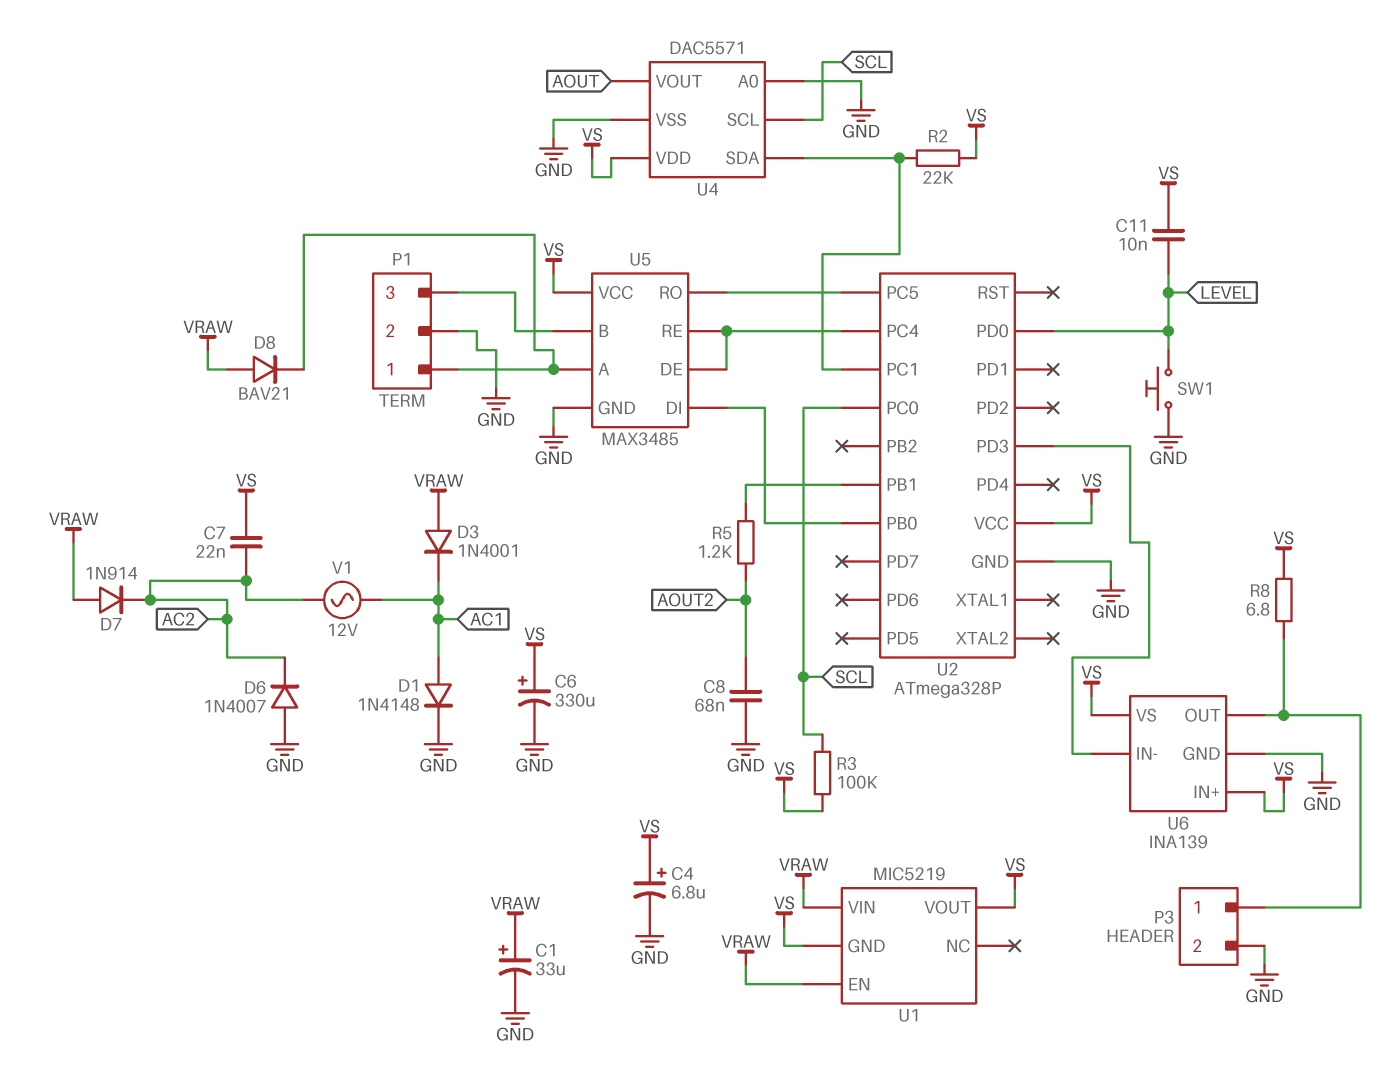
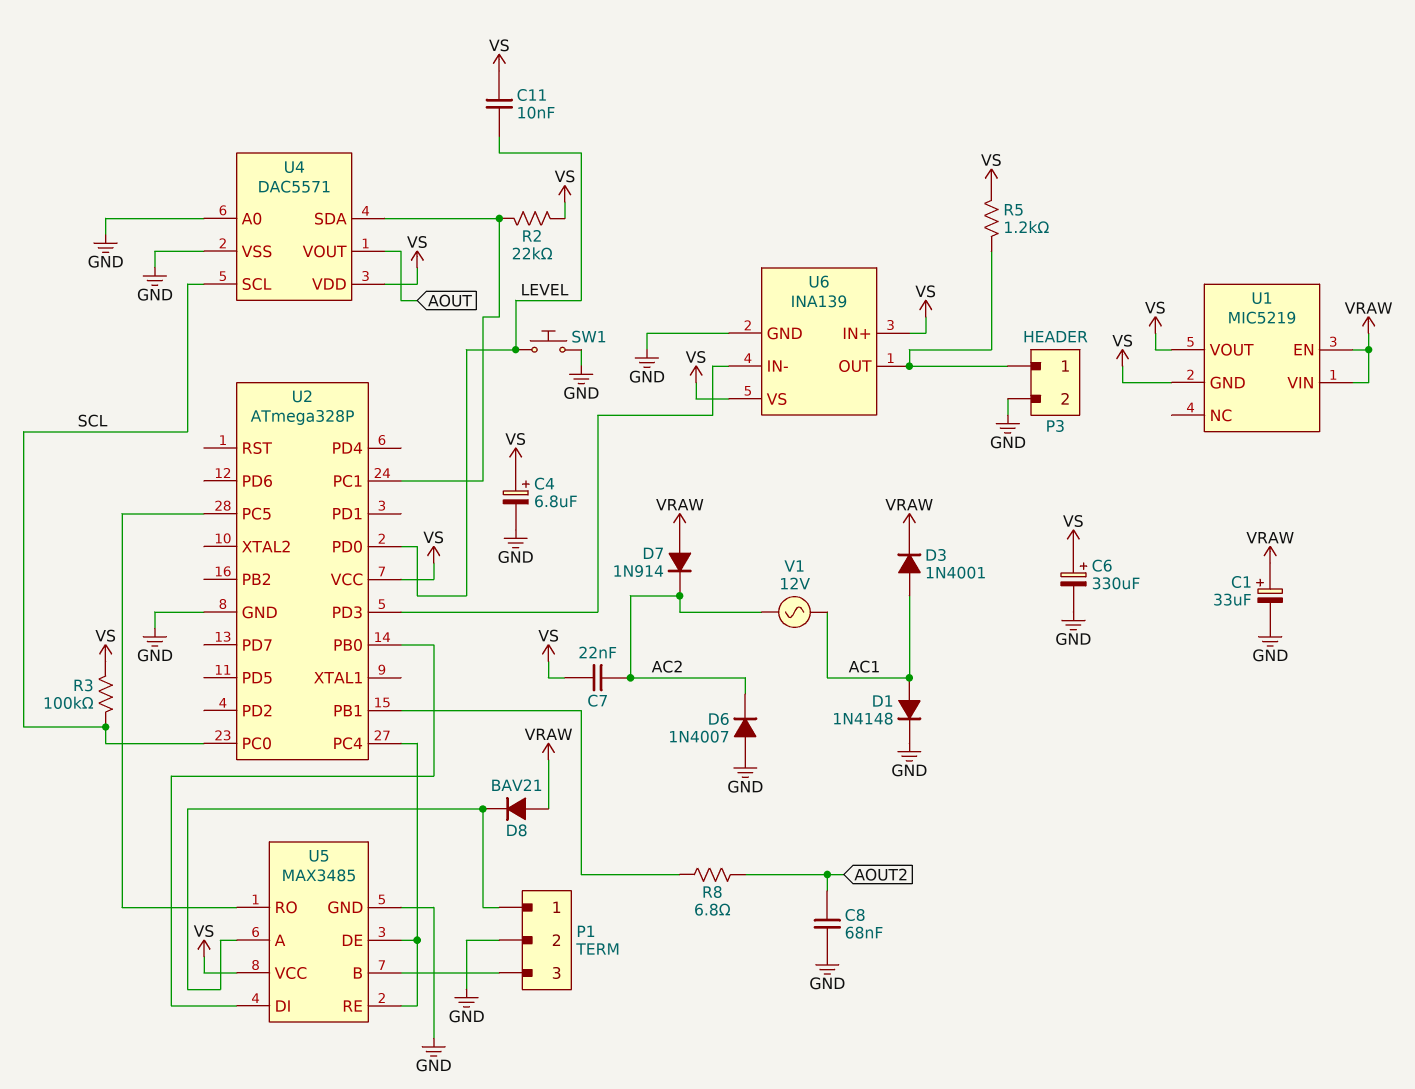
D3: diode 1N4001 (A VRAW, K AC1) -> diode 1N4001 (A AC1, K VRAW)
R5: 1.2k (AOUT2, U2/PB1) -> 1.2k (P3/1, VS)
R8: 6.8 (P3/1, VS) -> 6.8 (AOUT2, U2/PB1)

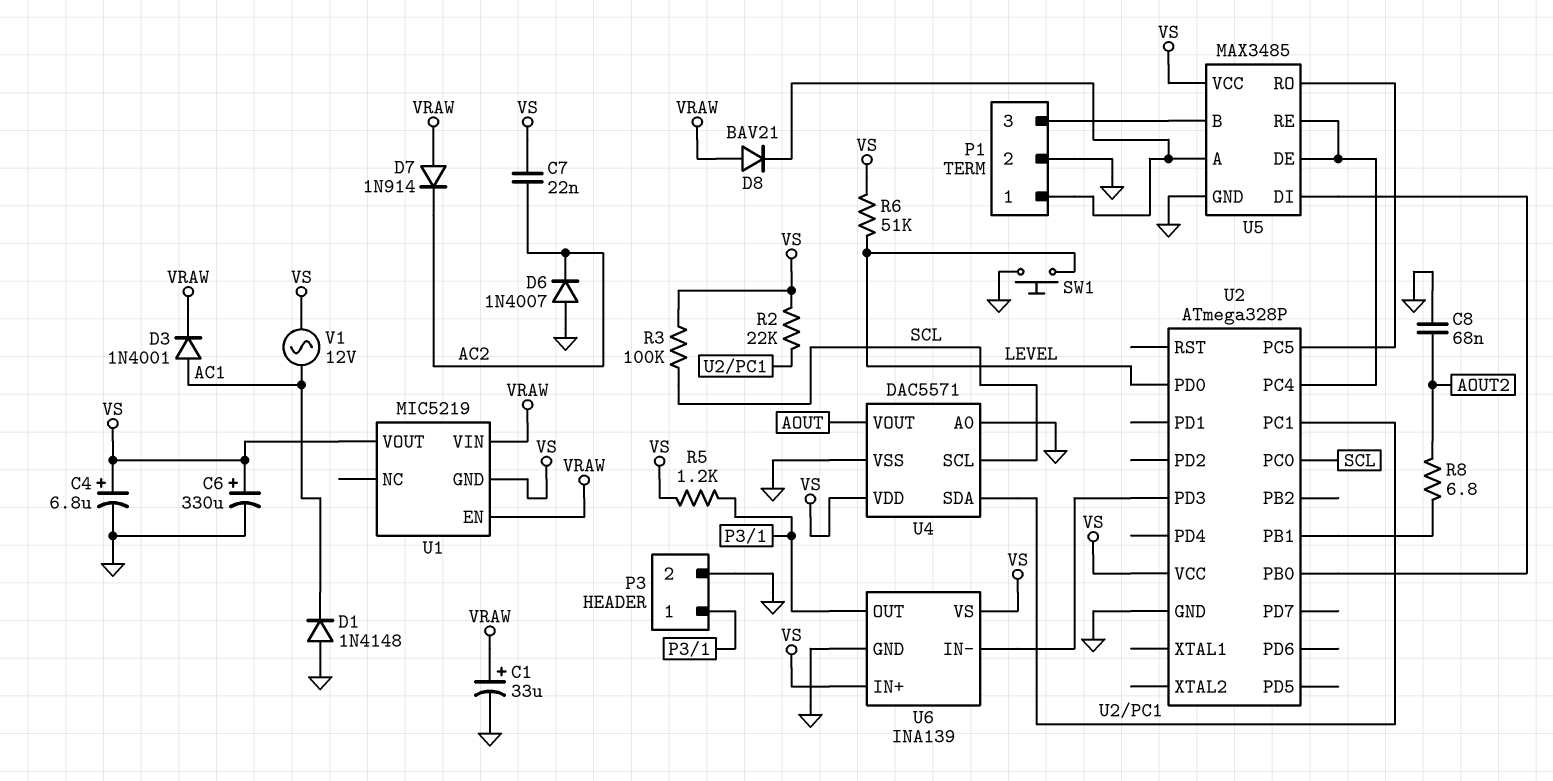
C11: 10nF (LEVEL, VS) -> none
D1: diode 1N4148 (A AC1, K GND) -> diode 1N4148 (A GND, K AC1)
R6: none -> 51k (LEVEL, VS)
V1: AC 12V (AC1, AC2) -> AC 12V (AC1, VS)

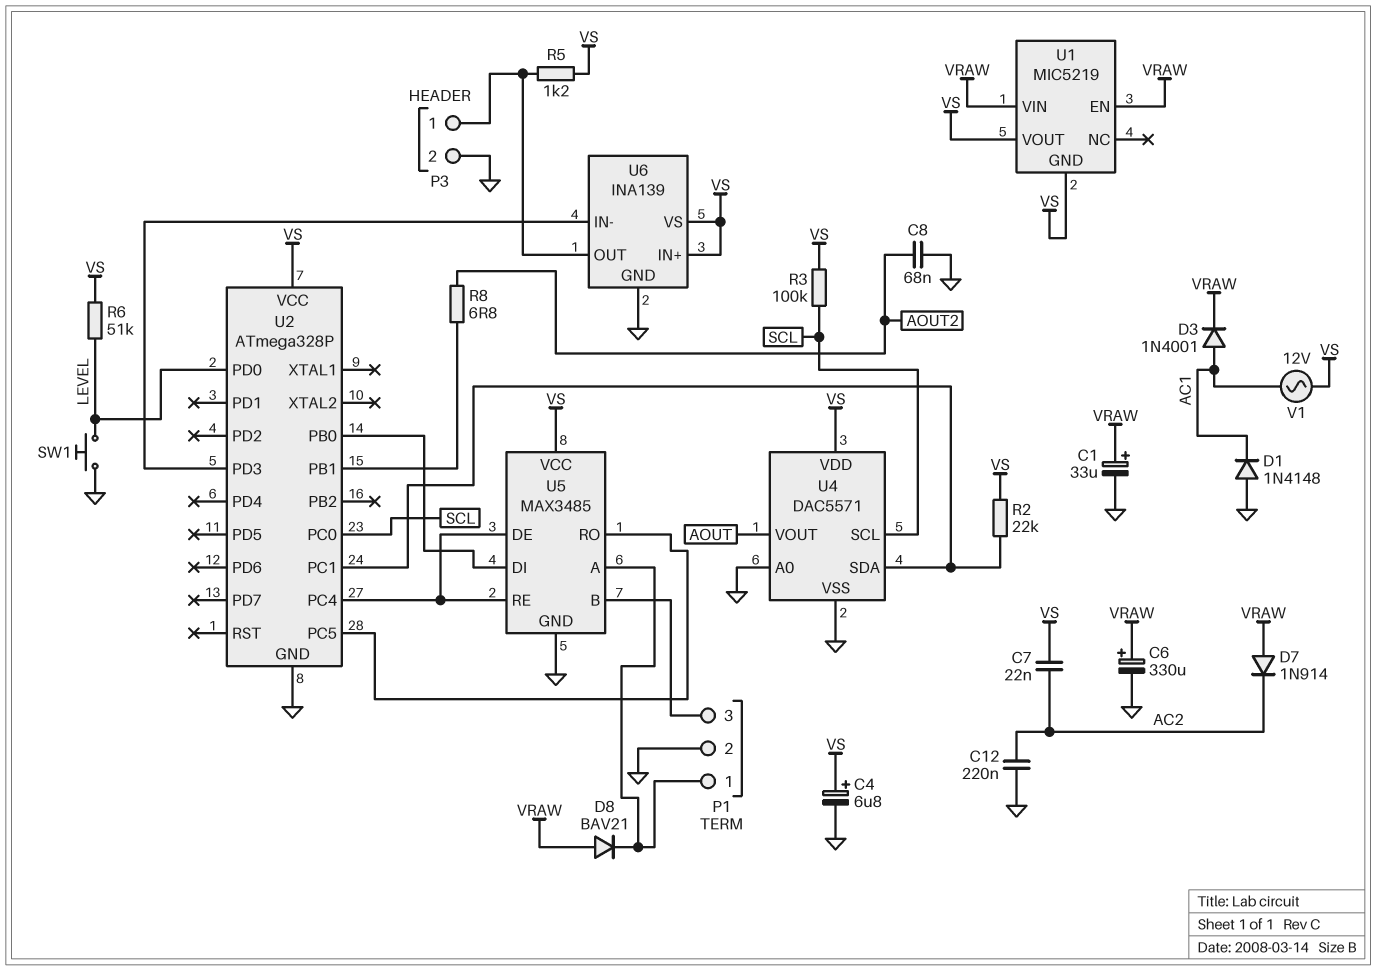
C6: 330uF (plus VS, minus GND) -> 330uF (plus VRAW, minus GND)
C12: none -> 220nF (AC2, GND)
D6: diode 1N4007 (A GND, K AC2) -> none

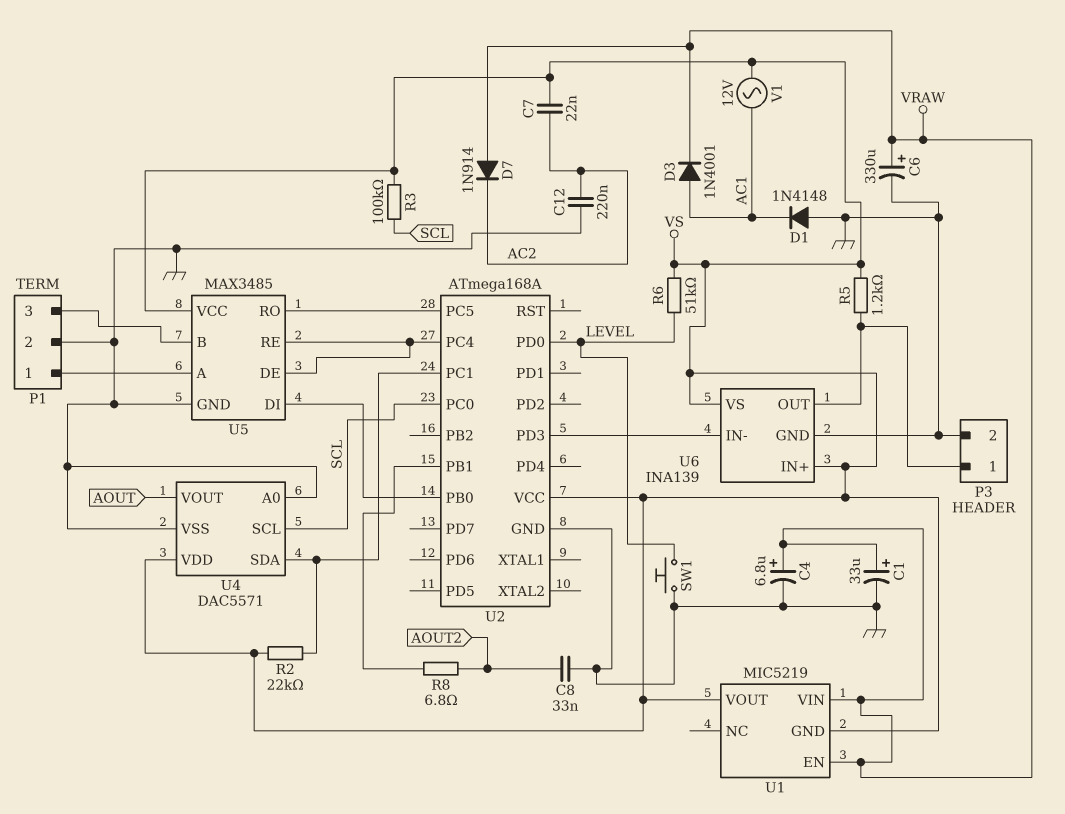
C4: 6.8uF (plus VS, minus GND) -> 6.8uF (plus VRAW, minus GND)
C8: 68nF (AOUT2, GND) -> 33nF (AOUT2, GND)
D8: diode BAV21 (A VRAW, K P1/1) -> none
U2: ATmega328P -> ATmega168A

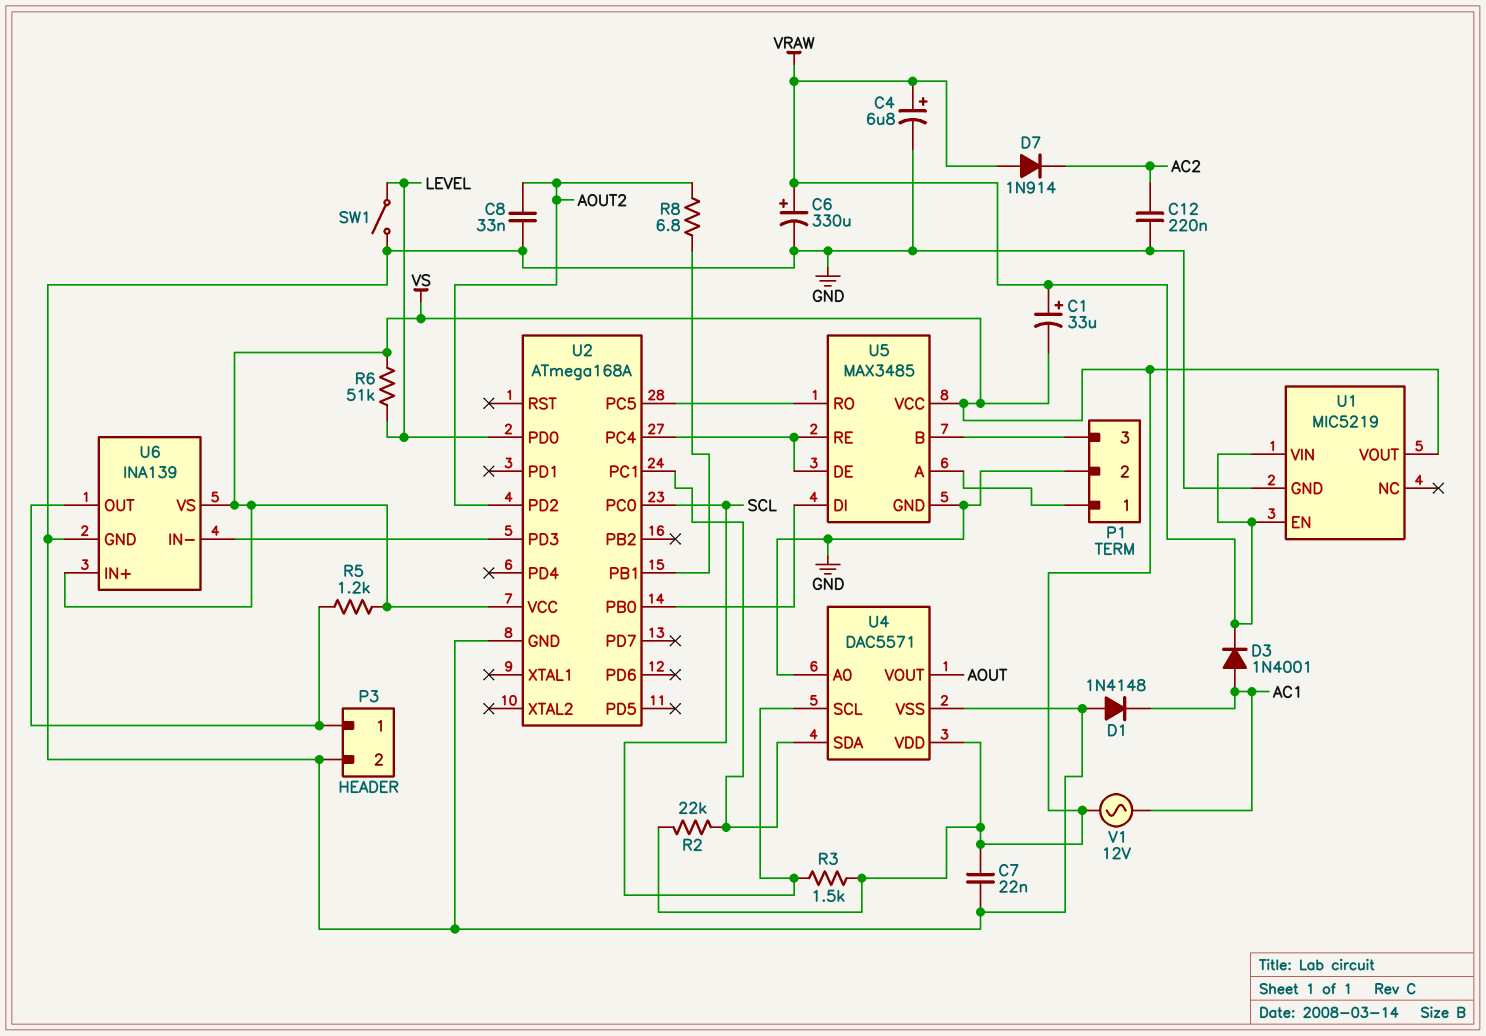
C1: 33uF (plus VRAW, minus GND) -> 33uF (plus VRAW, minus VS)
C7: 22nF (AC2, VS) -> 22nF (GND, VS)
R3: 100k (SCL, VS) -> 1.5k (SCL, VS)
SW1: button (GND, LEVEL) -> switch (GND, LEVEL)
U1 pin GND: VS -> GND
U2 pin PD2: none -> AOUT2

